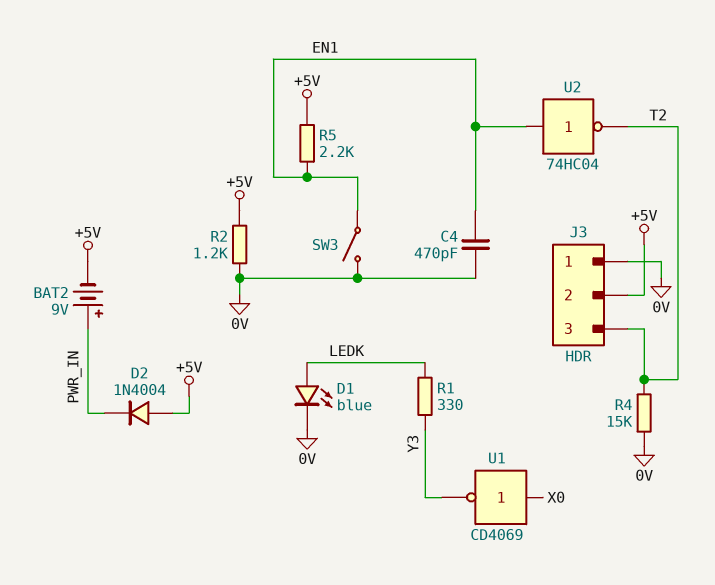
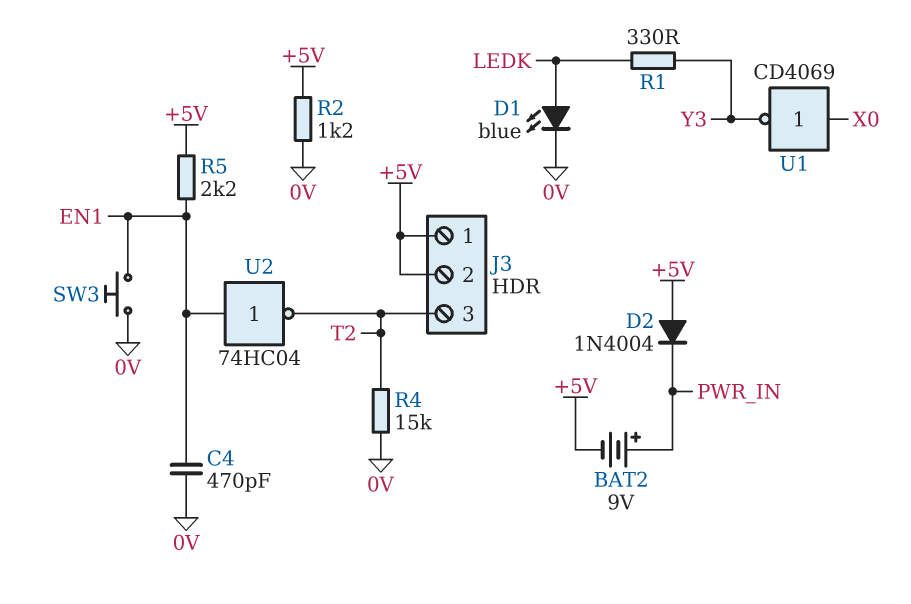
J3 pin 1: 0V -> +5V
SW3: switch (0V, EN1) -> button (0V, EN1)

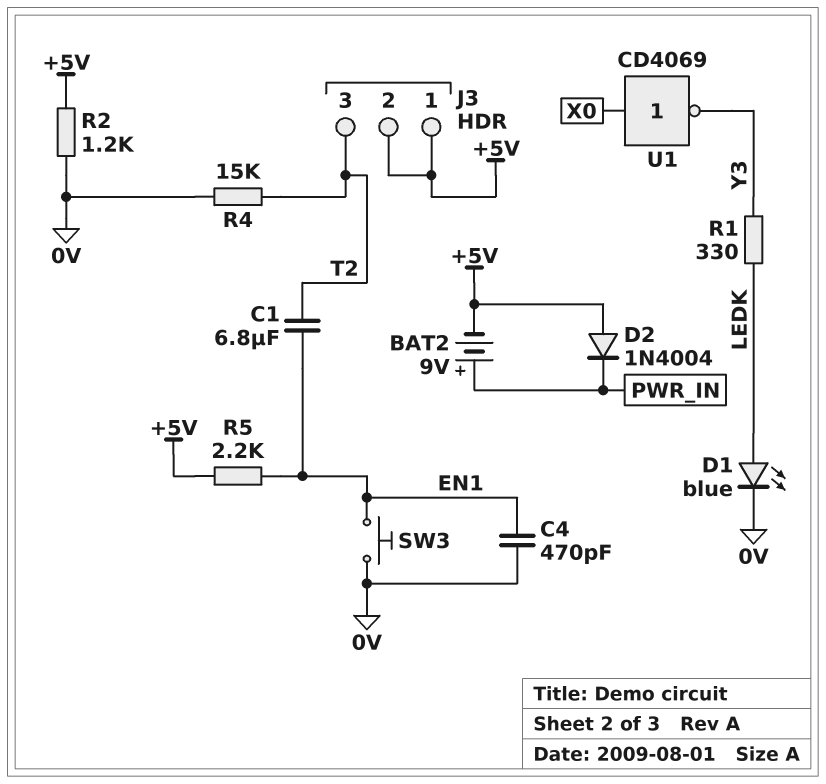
C1: none -> 6.8uF (EN1, T2)
U2: NOT 74HC04 (in EN1, out T2) -> none

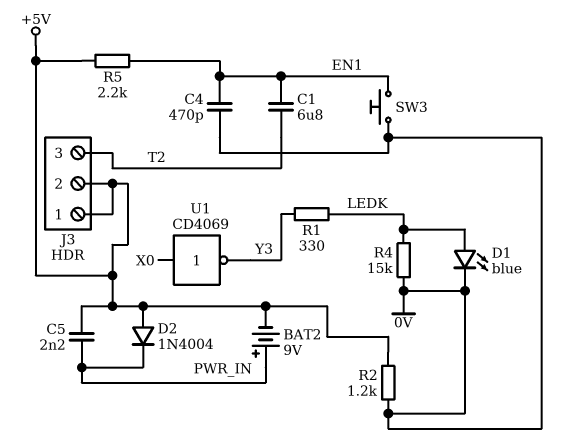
C5: none -> 2.2nF (+5V, PWR_IN)
R4: 15k (0V, T2) -> 15k (0V, LEDK)

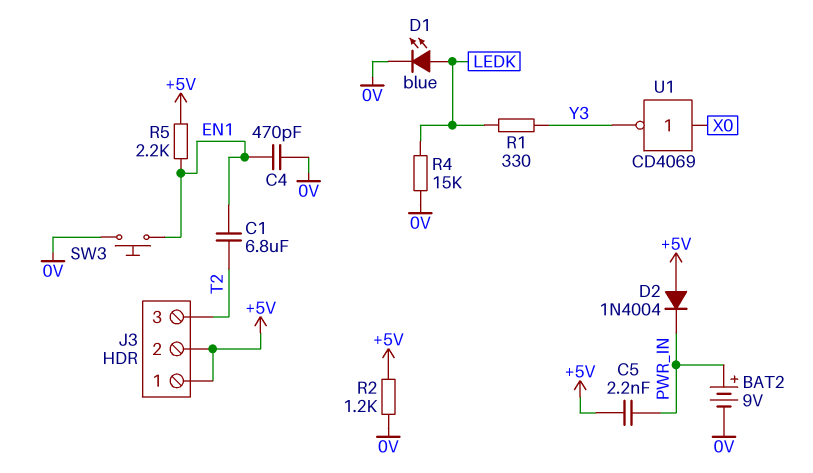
BAT2: 9V (plus PWR_IN, minus +5V) -> 9V (plus PWR_IN, minus 0V)

